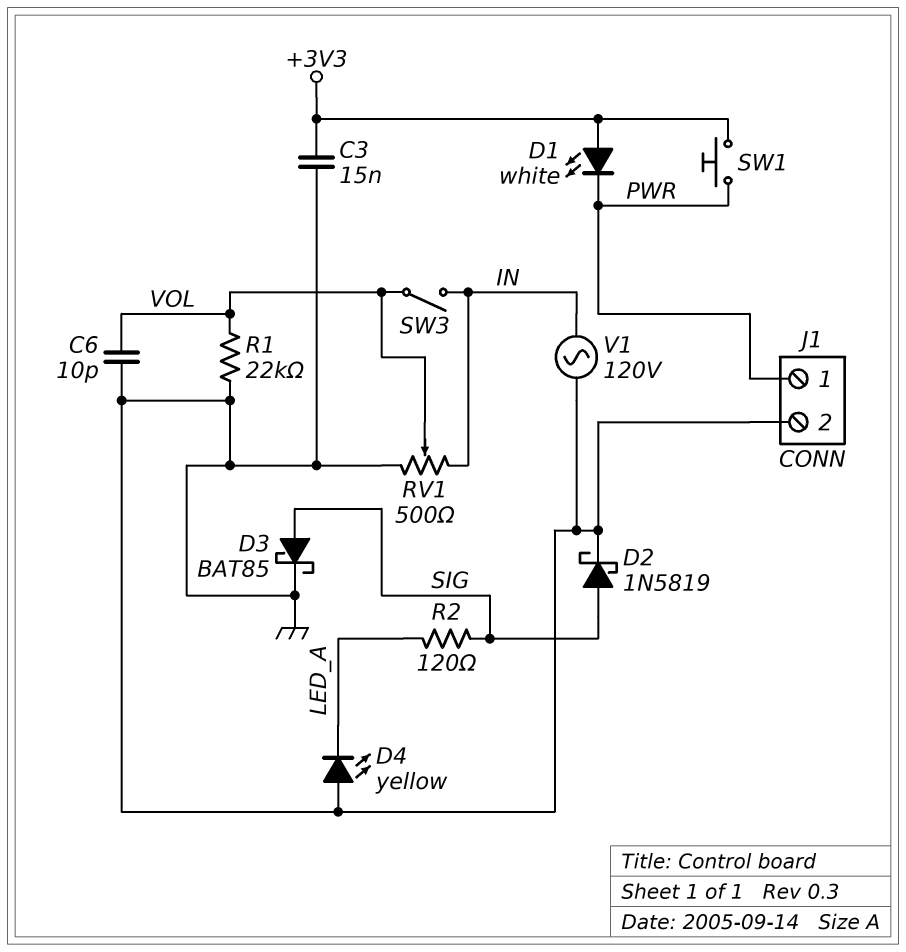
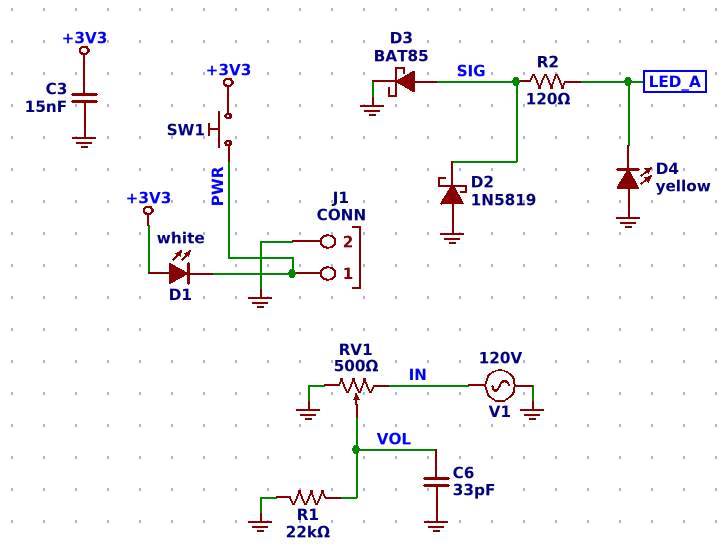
C6: 10pF (GND, VOL) -> 33pF (GND, VOL)
D2: schottky 1N5819 (A SIG, K GND) -> schottky 1N5819 (A GND, K SIG)
SW3: switch (IN, VOL) -> none

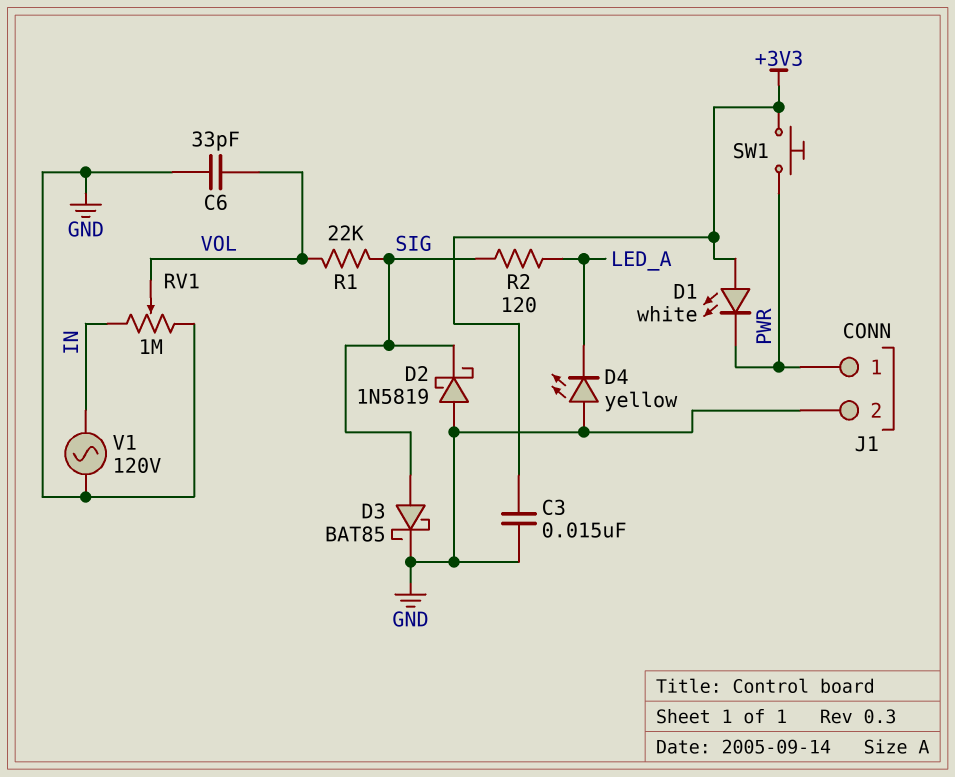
R1: 22k (GND, VOL) -> 22k (SIG, VOL)
RV1: 500 (GND, IN, wiper VOL) -> 1M (GND, IN, wiper VOL)

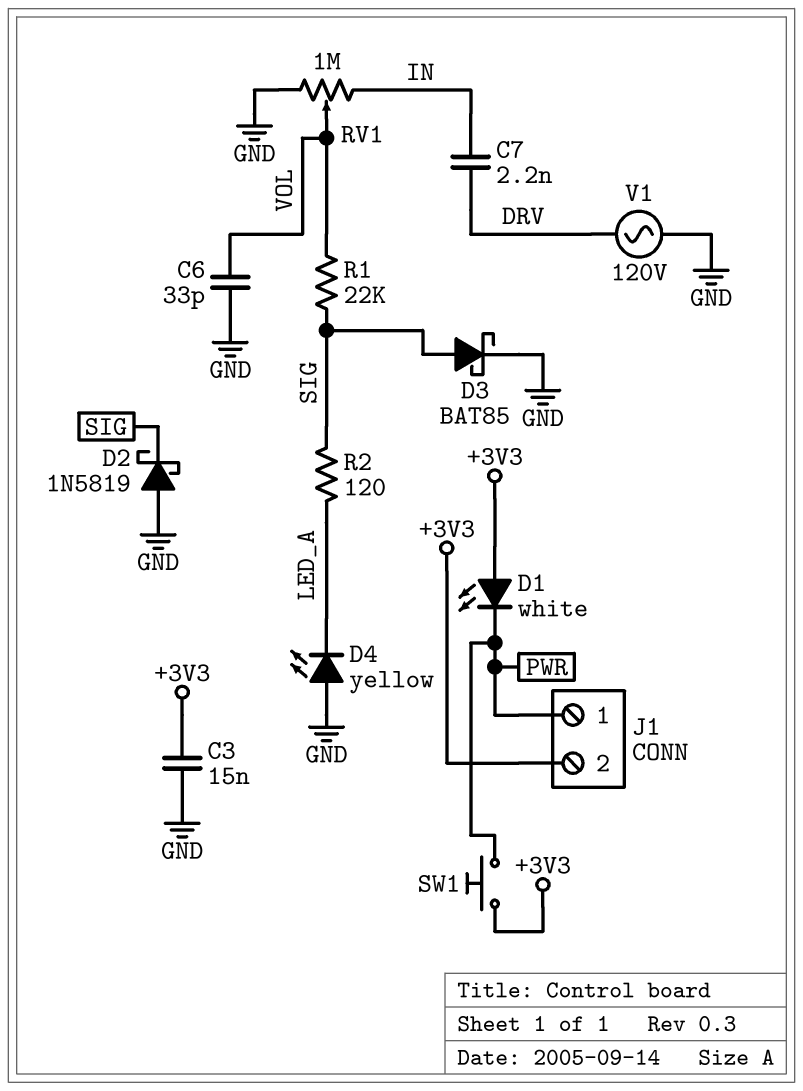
C7: none -> 2.2nF (DRV, IN)
J1 pin 2: GND -> +3V3
V1: AC 120V (GND, IN) -> AC 120V (DRV, GND)

